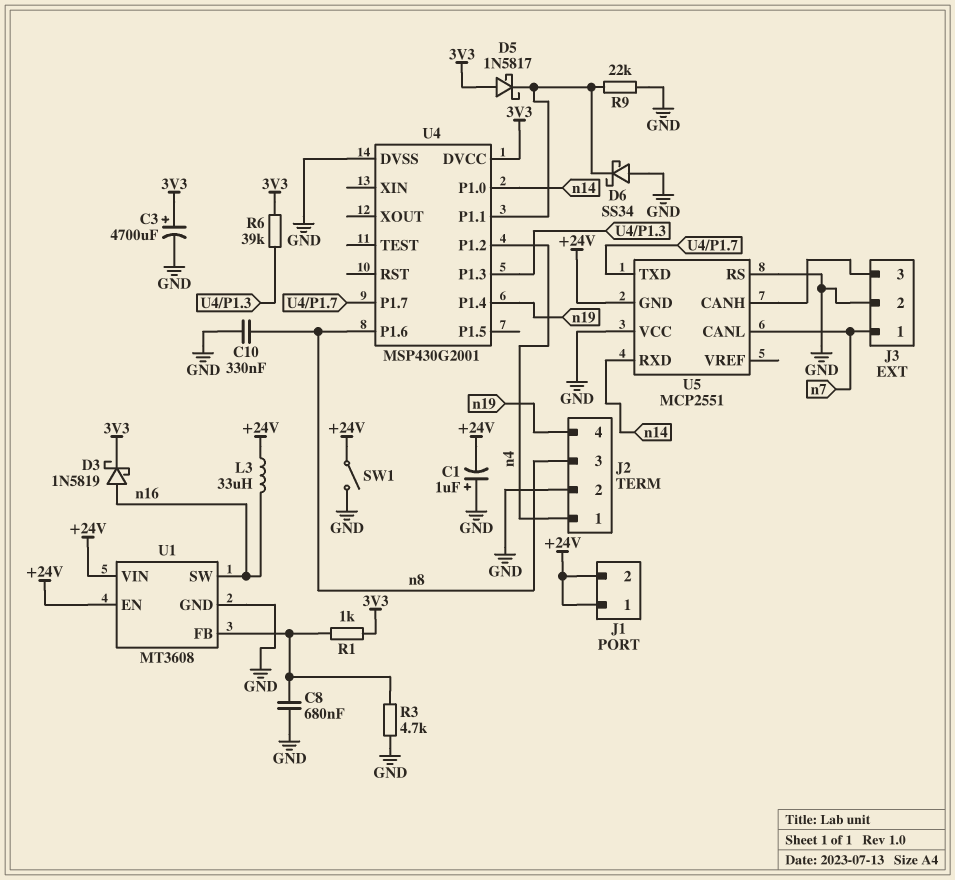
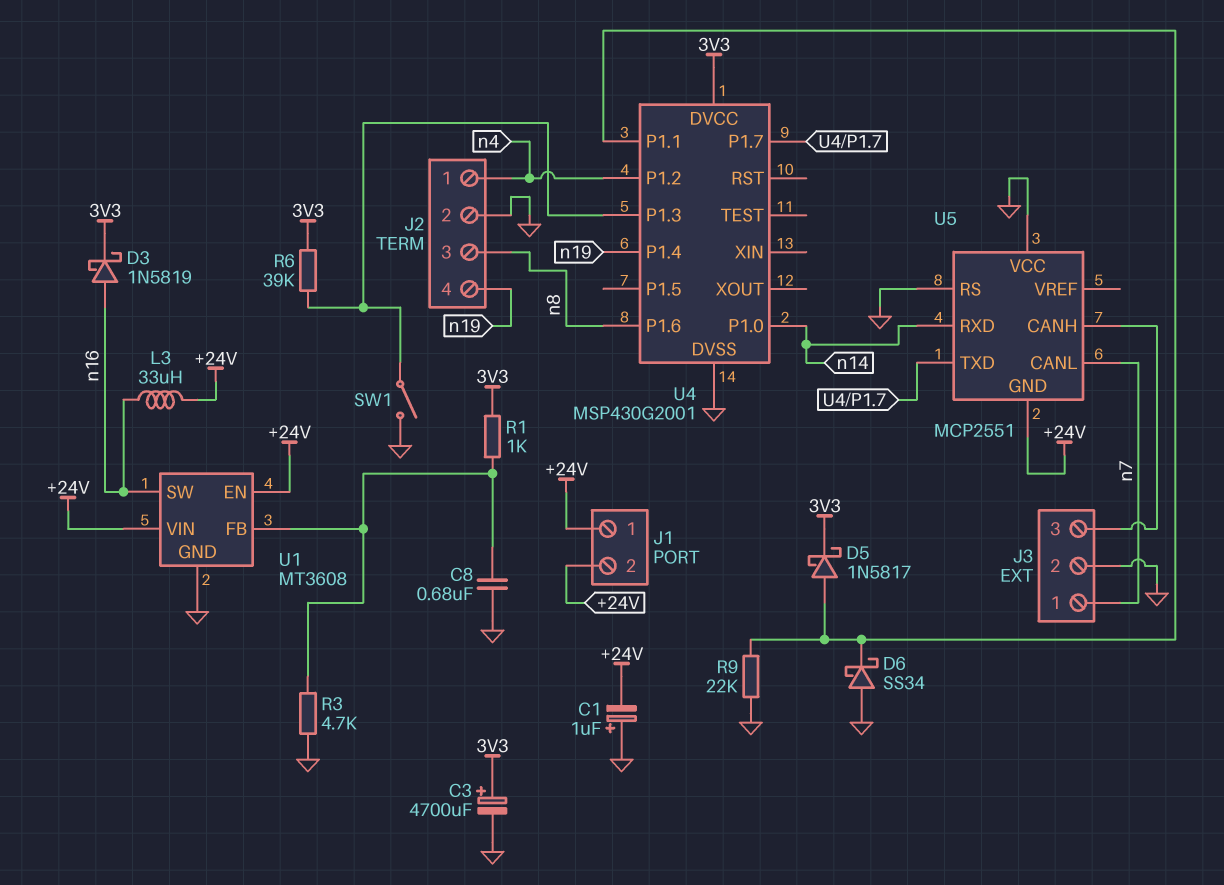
C10: 330nF (GND, n8) -> none
D5: schottky 1N5817 (A 3V3, K U4/P1.1) -> schottky 1N5817 (A U4/P1.1, K 3V3)
SW1: switch (+24V, GND) -> switch (GND, U4/P1.3)

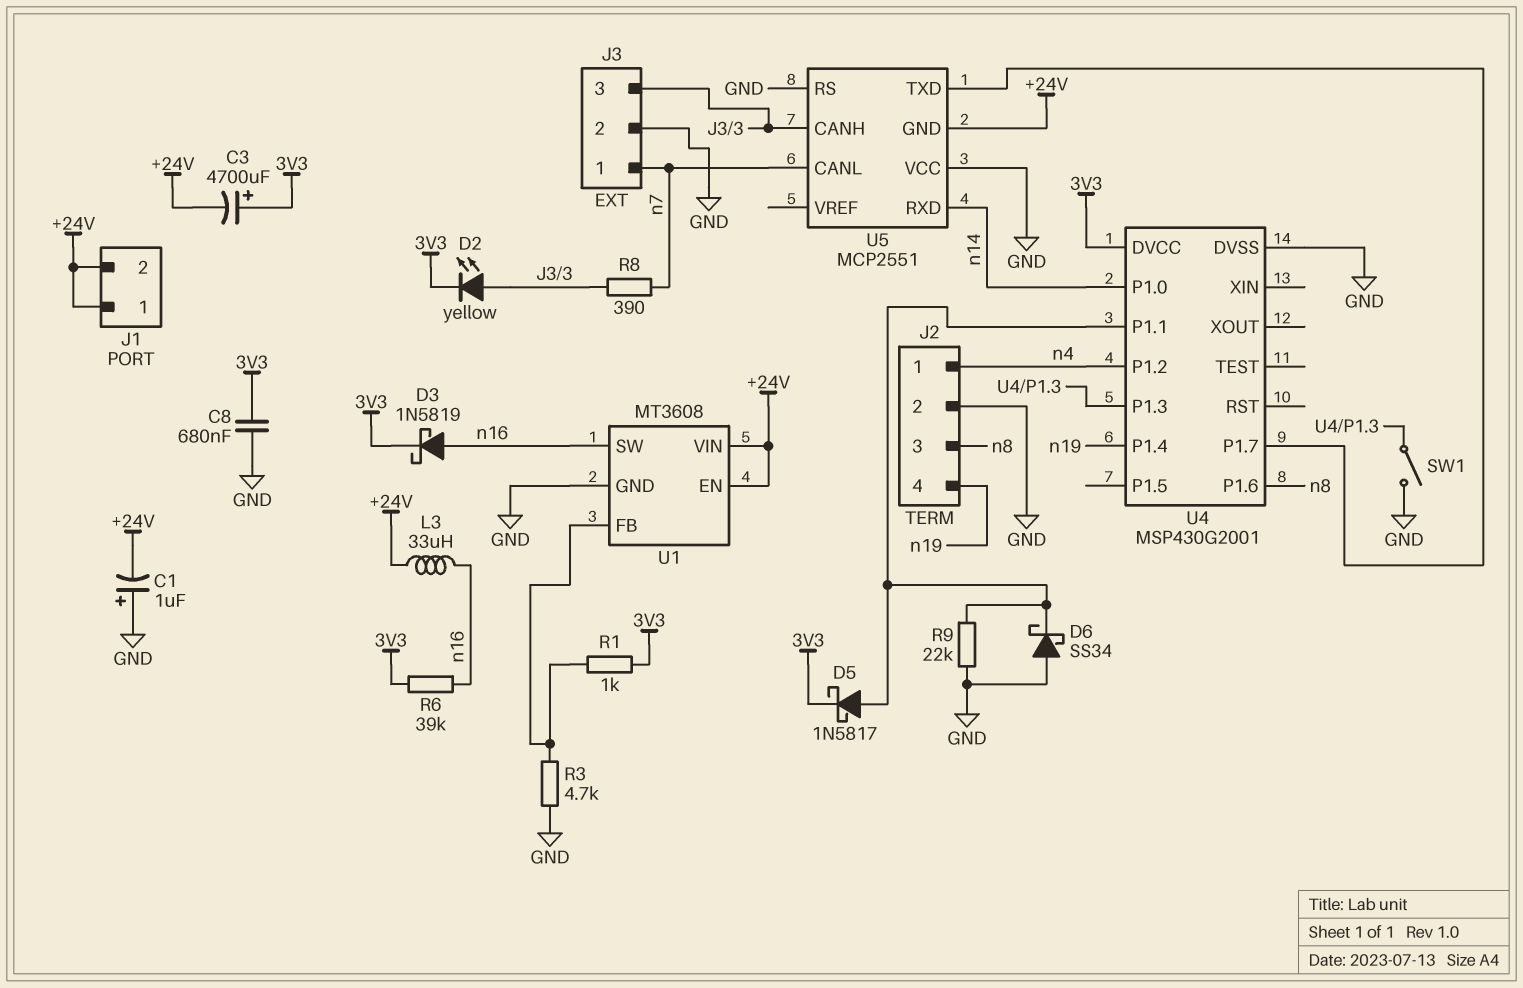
C3: 4700uF (plus 3V3, minus GND) -> 4700uF (plus 3V3, minus +24V)
C8: 680nF (GND, U1/FB) -> 680nF (3V3, GND)
D2: none -> LED yellow (A J3/3, K 3V3)
R6: 39k (3V3, U4/P1.3) -> 39k (3V3, n16)
R8: none -> 390 (J3/3, n7)

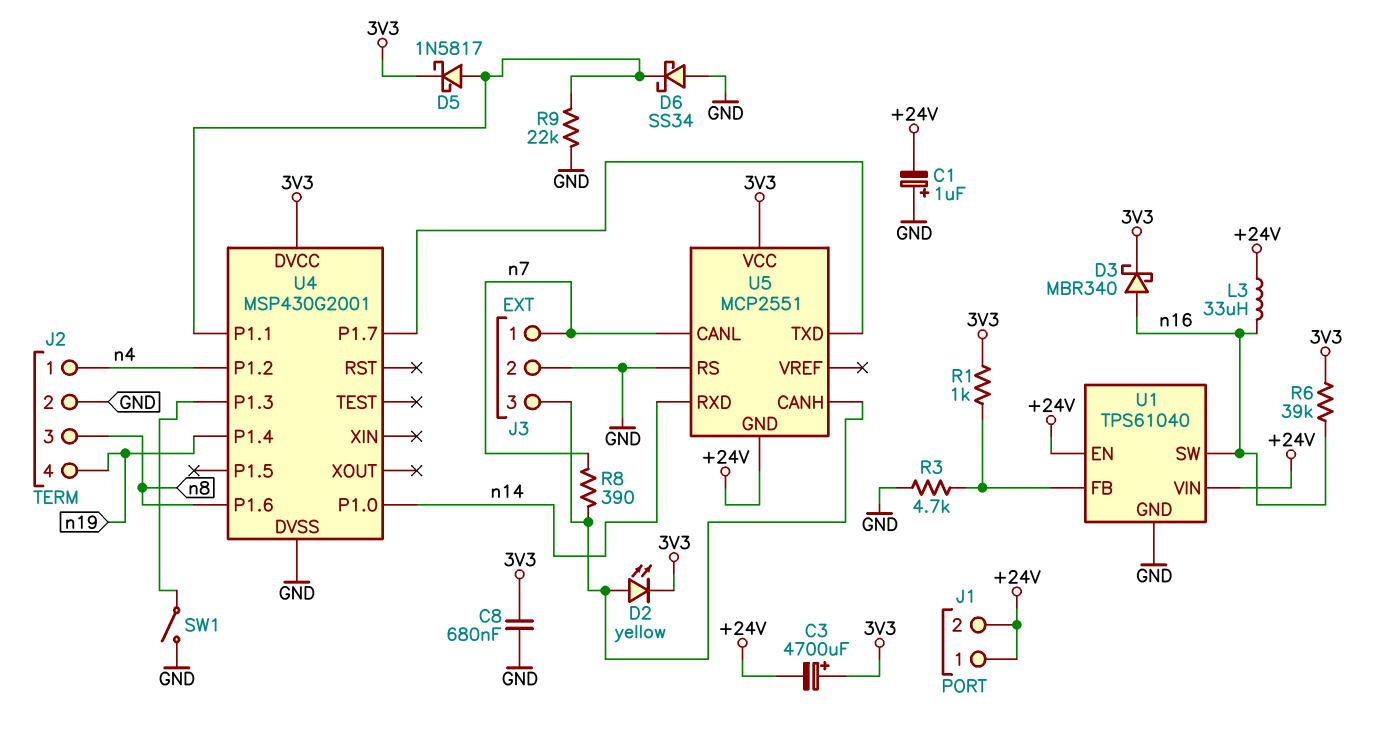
D3: schottky 1N5819 (A n16, K 3V3) -> schottky MBR340 (A n16, K 3V3)
U1: MT3608 -> TPS61040
U5 pin VCC: GND -> 3V3

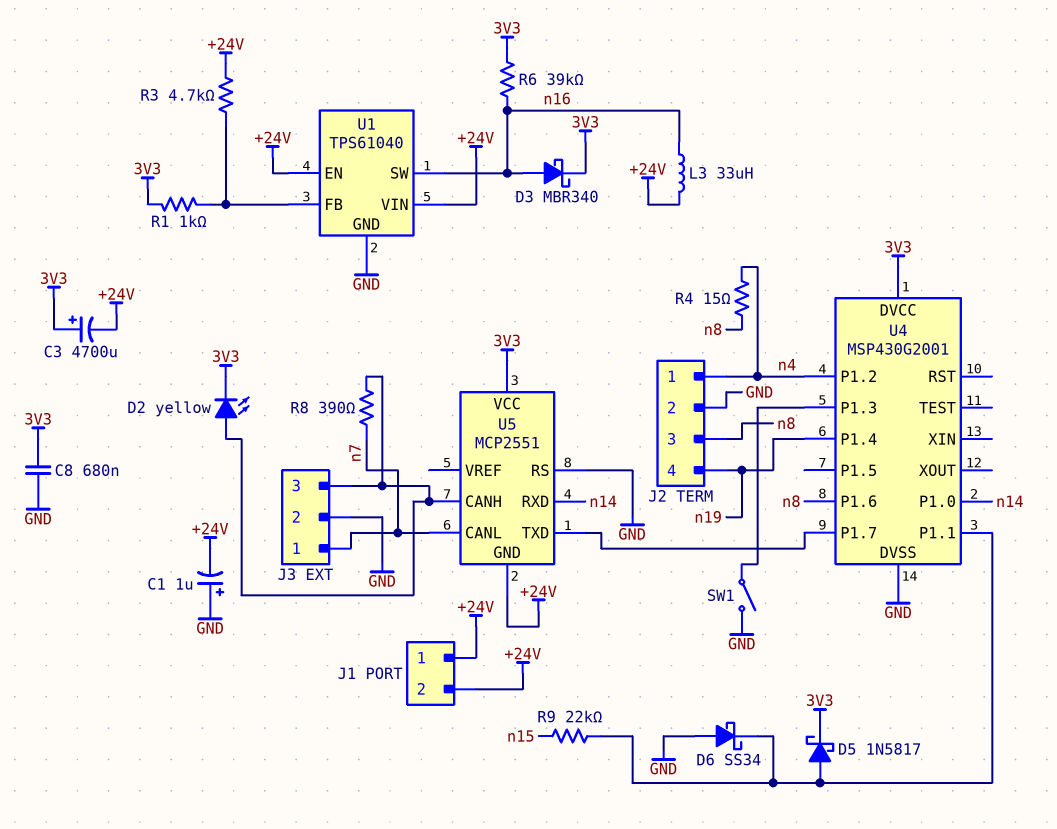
R3: 4.7k (GND, U1/FB) -> 4.7k (+24V, U1/FB)
R4: none -> 15 (n4, n8)
R9: 22k (GND, U4/P1.1) -> 22k (U4/P1.1, n15)

